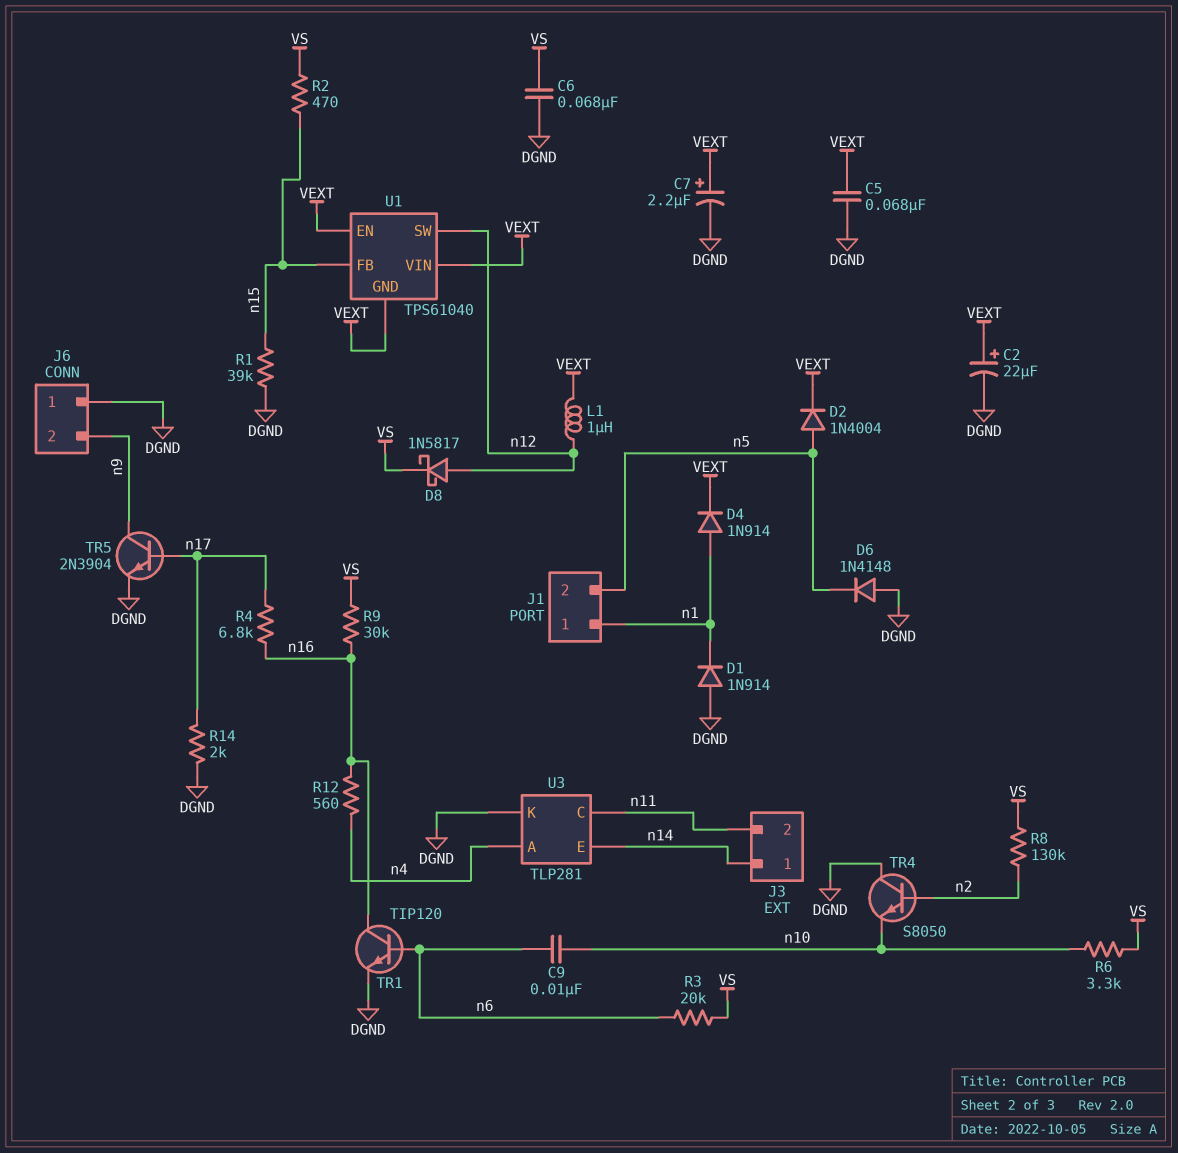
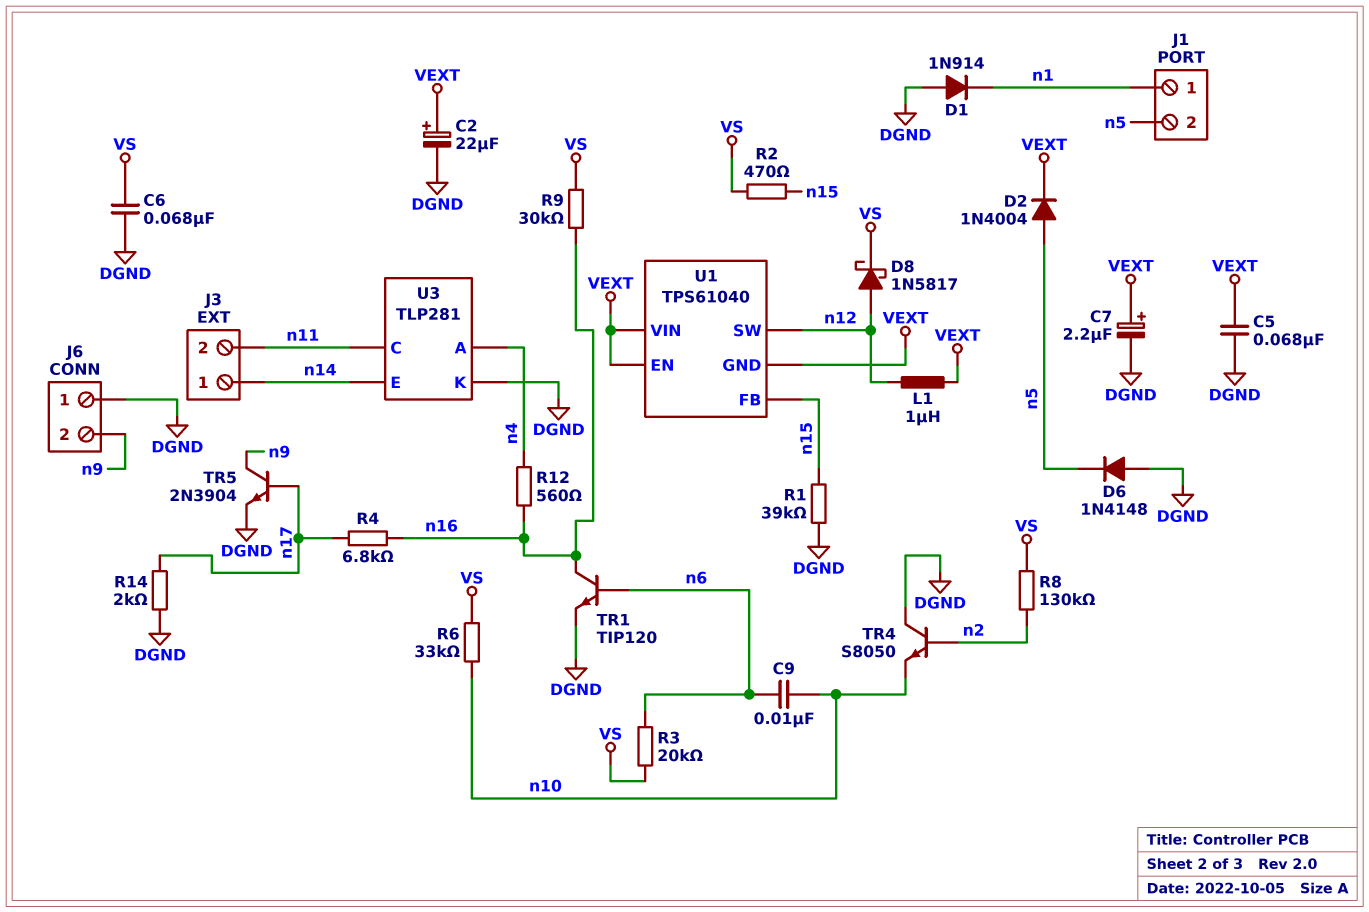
D4: diode 1N914 (A n1, K VEXT) -> none
R6: 3.3k (VS, n10) -> 33k (VS, n10)

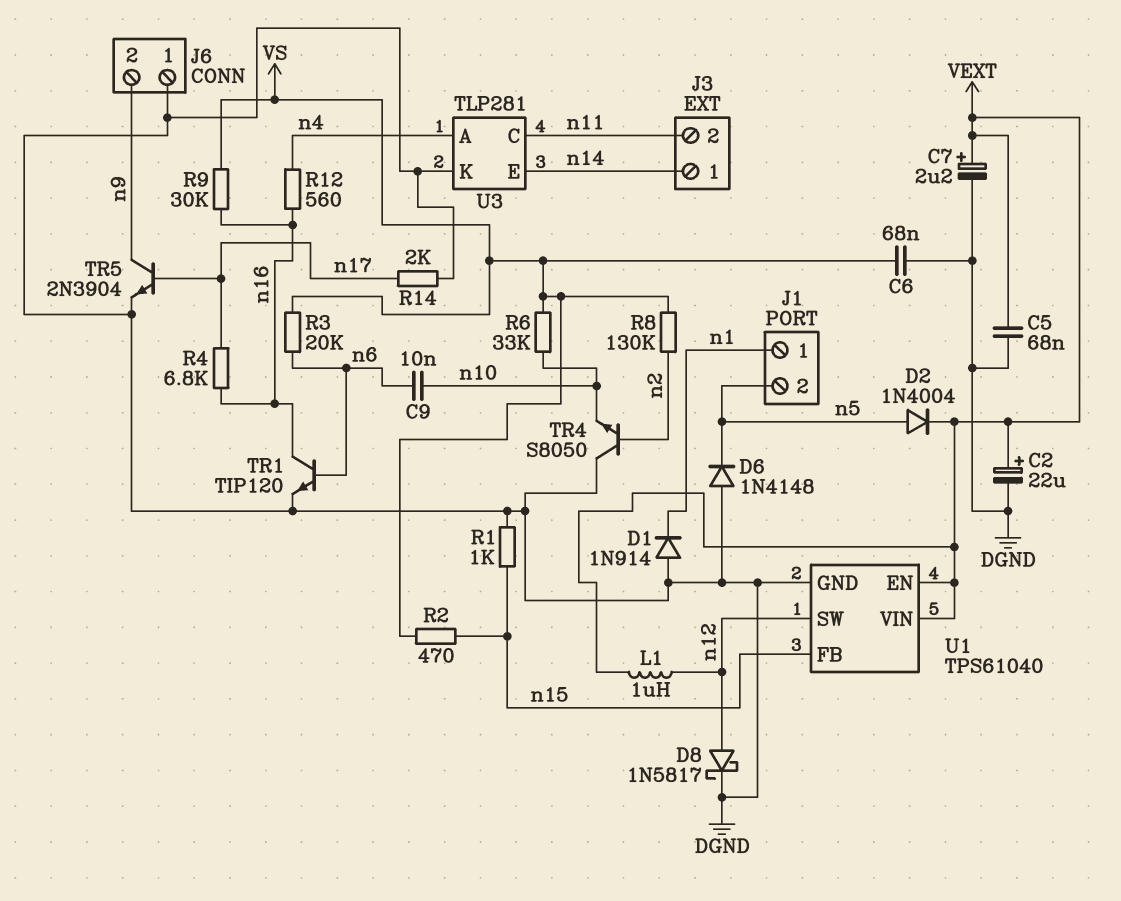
D8: schottky 1N5817 (A n12, K VS) -> schottky 1N5817 (A n12, K DGND)
R1: 39k (DGND, n15) -> 1k (DGND, n15)
U1 pin GND: VEXT -> DGND

